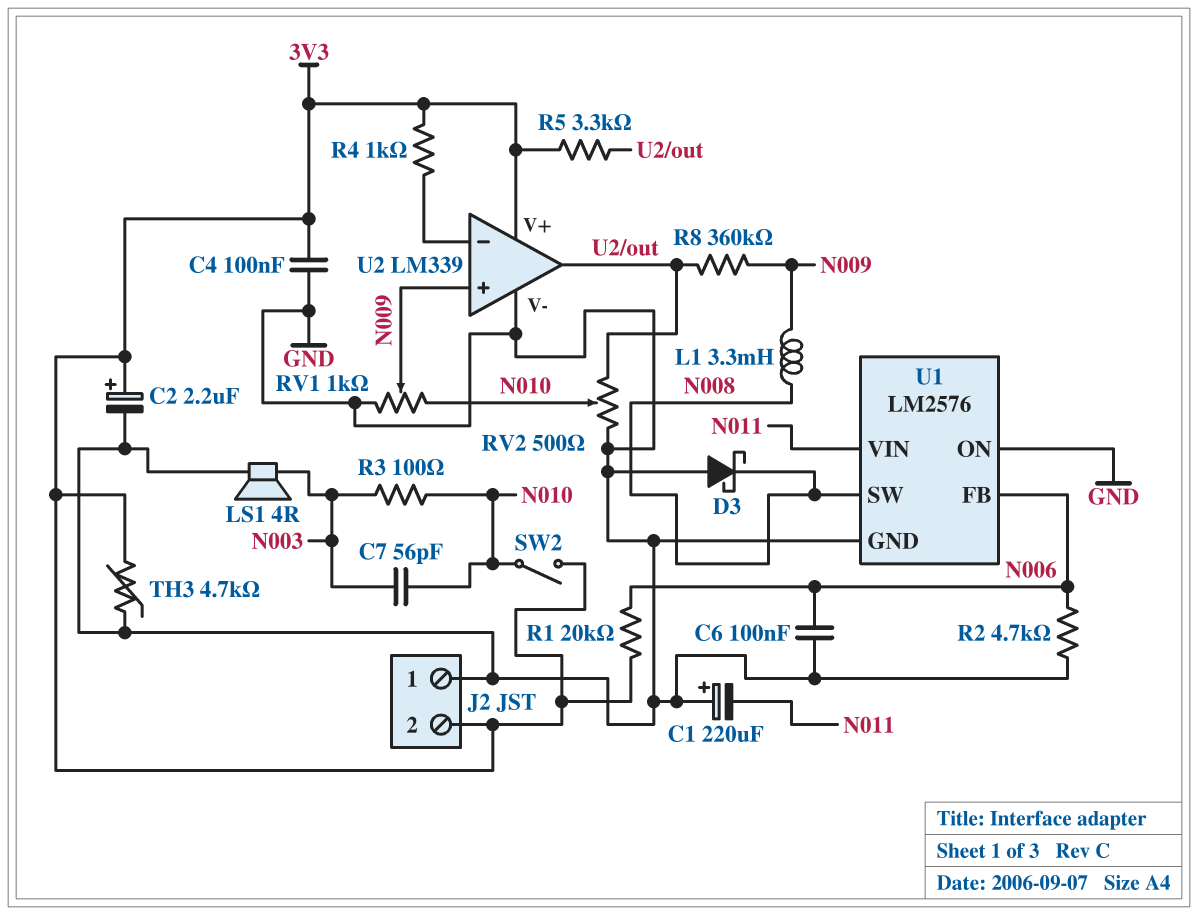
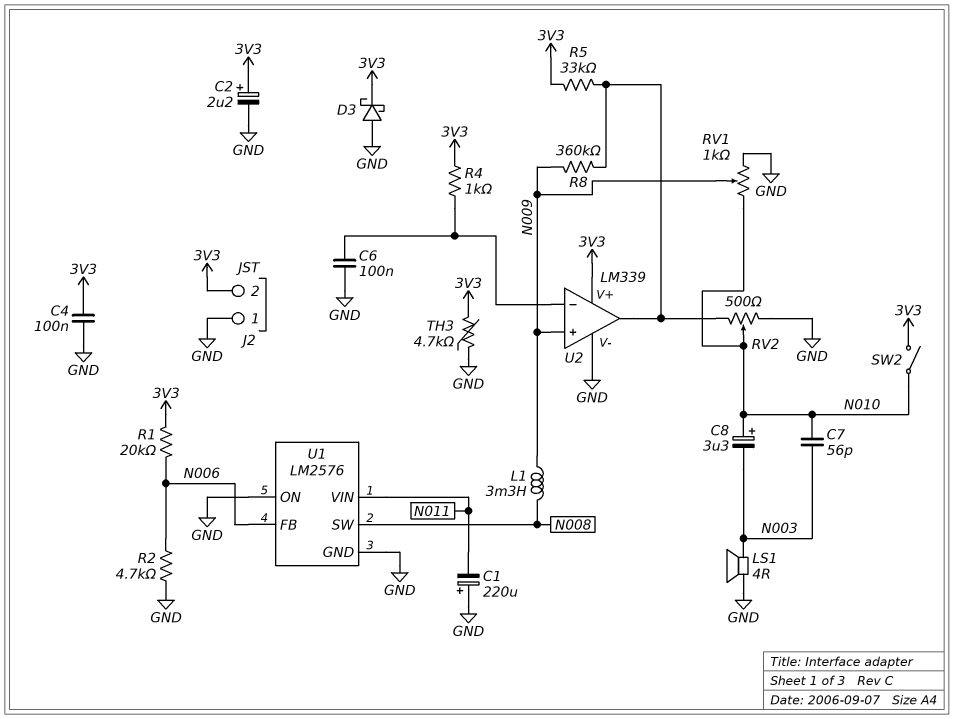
C6: 100nF (GND, N006) -> 100nF (GND, U2/in-)
C8: none -> 3.3uF (plus N010, minus N003)
D3: schottky (A GND, K N008) -> schottky (A GND, K 3V3)
R3: 100 (N003, N010) -> none
R5: 3.3k (3V3, U2/out) -> 33k (3V3, U2/out)

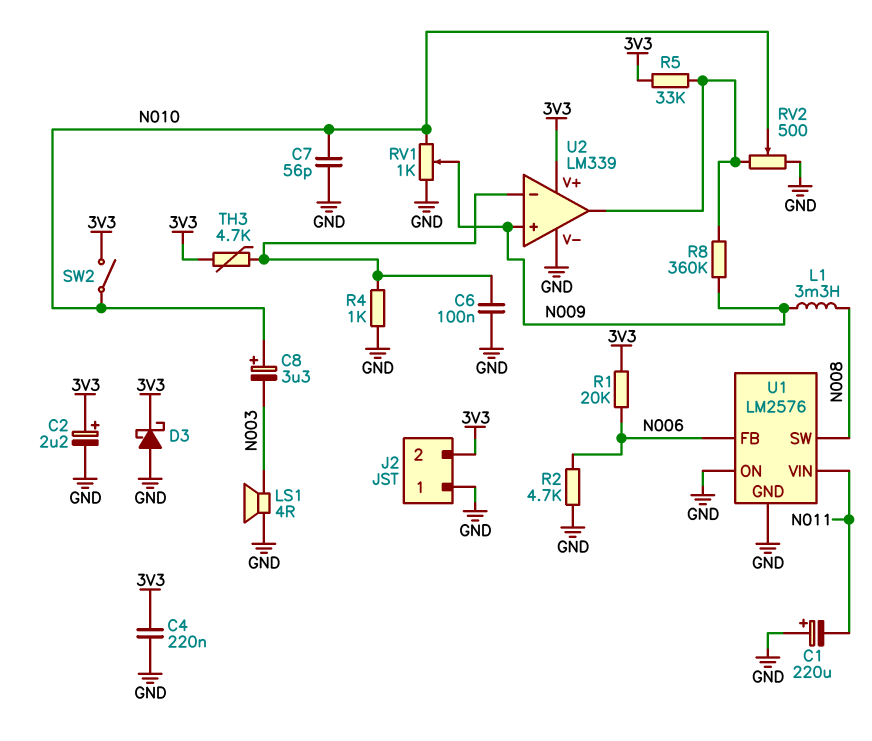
C4: 100nF (3V3, GND) -> 220nF (3V3, GND)
C7: 56pF (N003, N010) -> 56pF (GND, N010)
R4: 1k (3V3, U2/in-) -> 1k (GND, U2/in-)
TH3: 4.7k (3V3, GND) -> 4.7k (3V3, U2/in-)

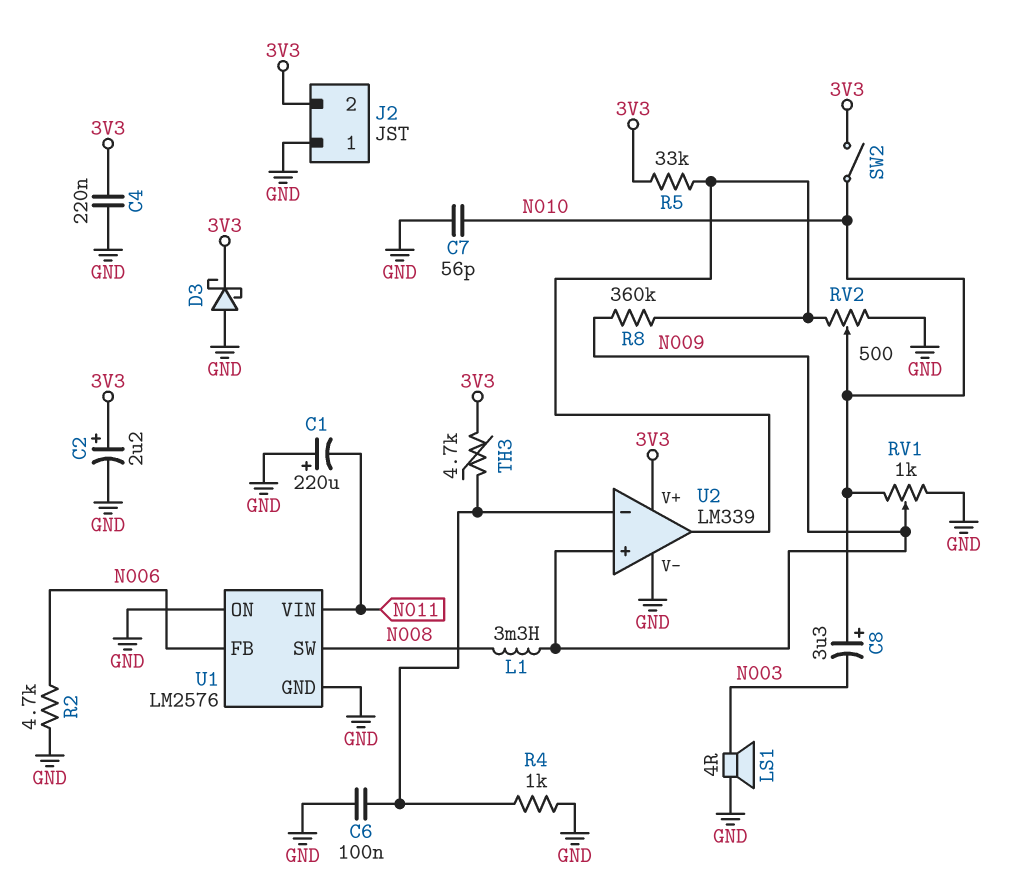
R1: 20k (3V3, N006) -> none

